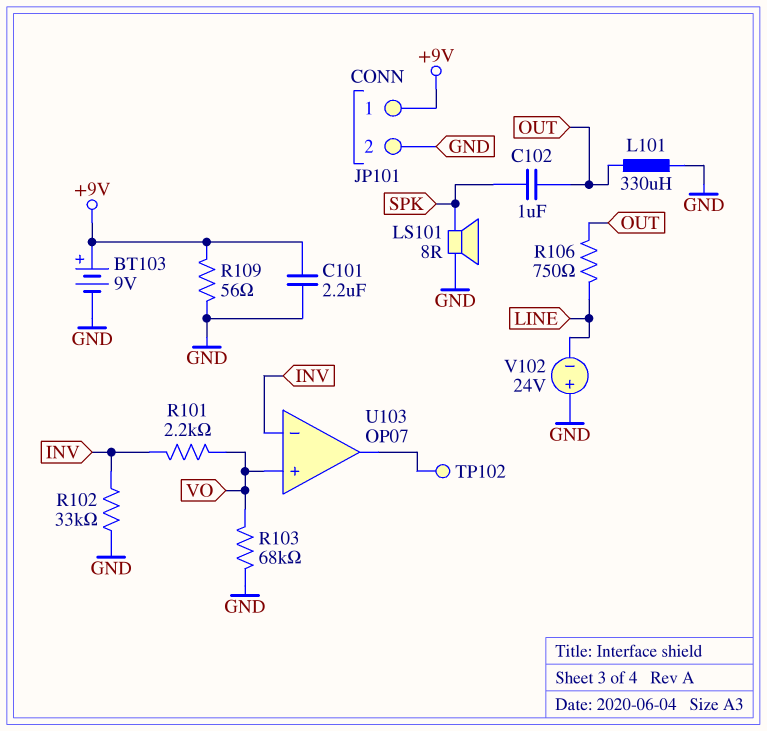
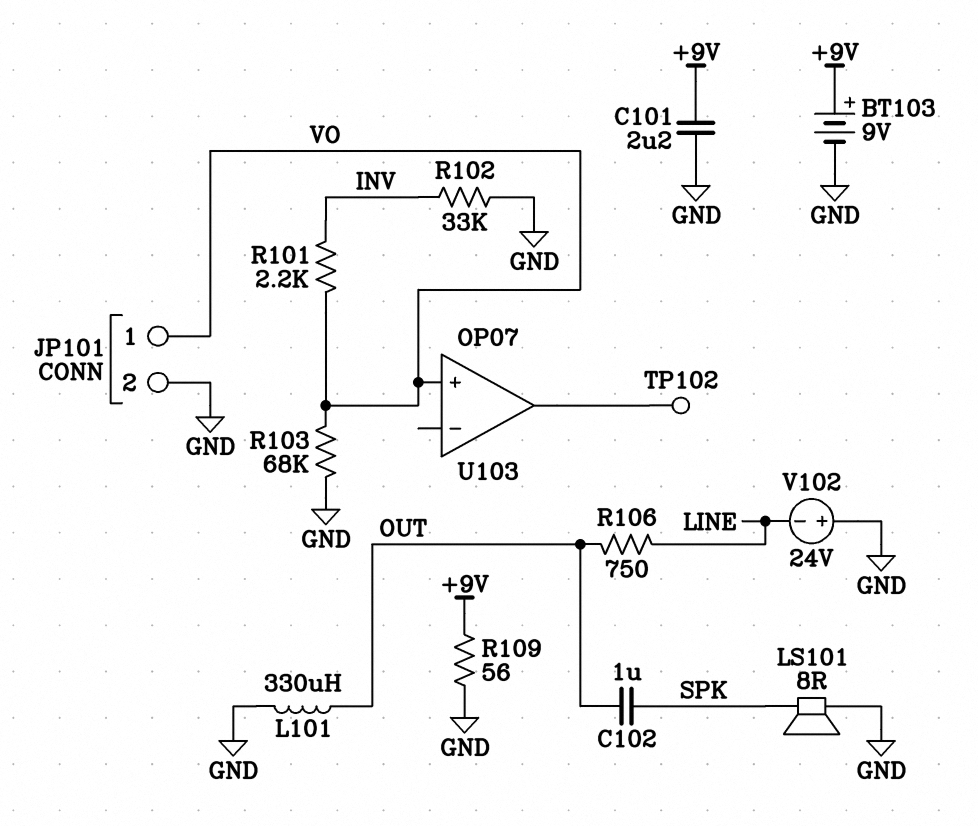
JP101 pin 1: +9V -> VO
U103 pin in-: INV -> none

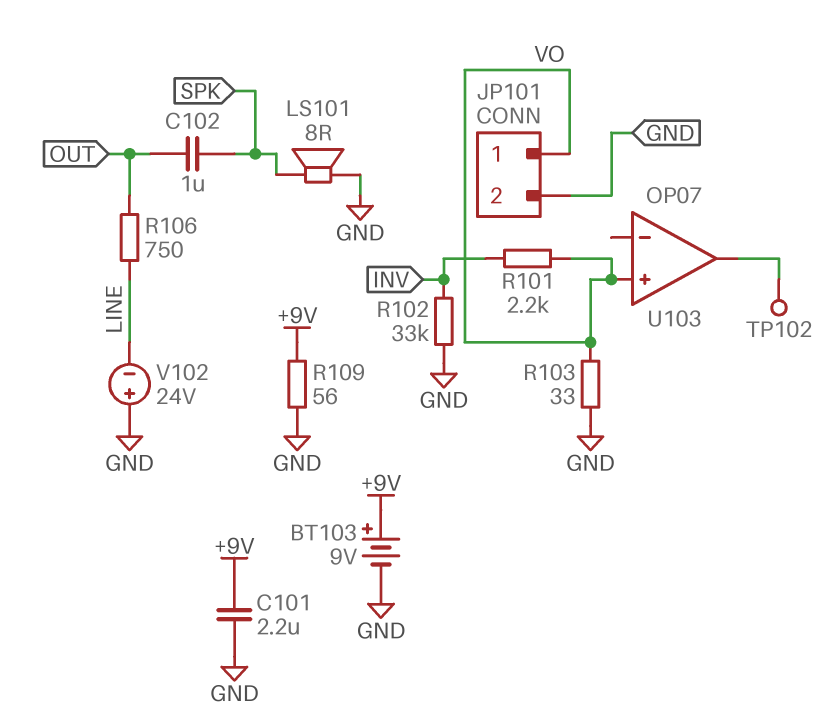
L101: 330uH (GND, OUT) -> none
R103: 68k (GND, VO) -> 33 (GND, VO)

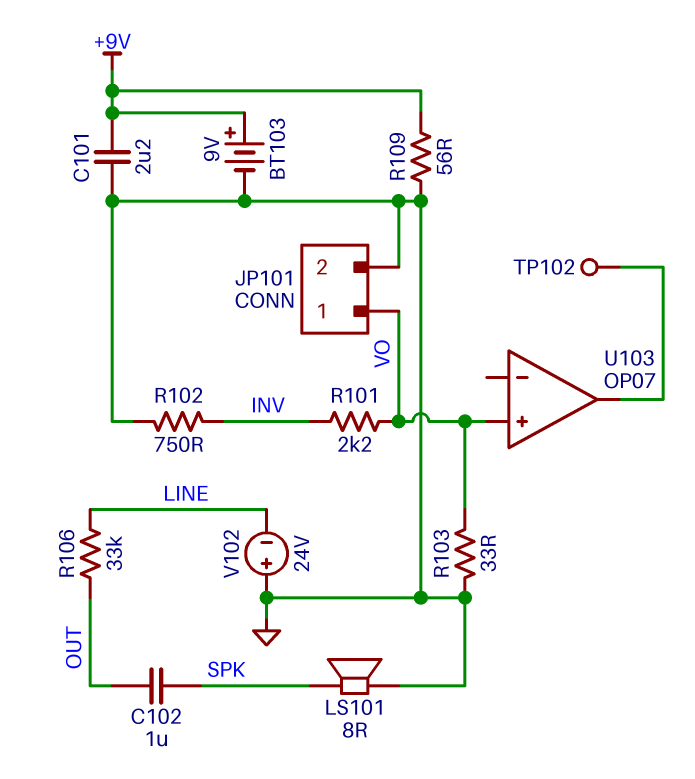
R102: 33k (GND, INV) -> 750 (GND, INV)
R106: 750 (LINE, OUT) -> 33k (LINE, OUT)

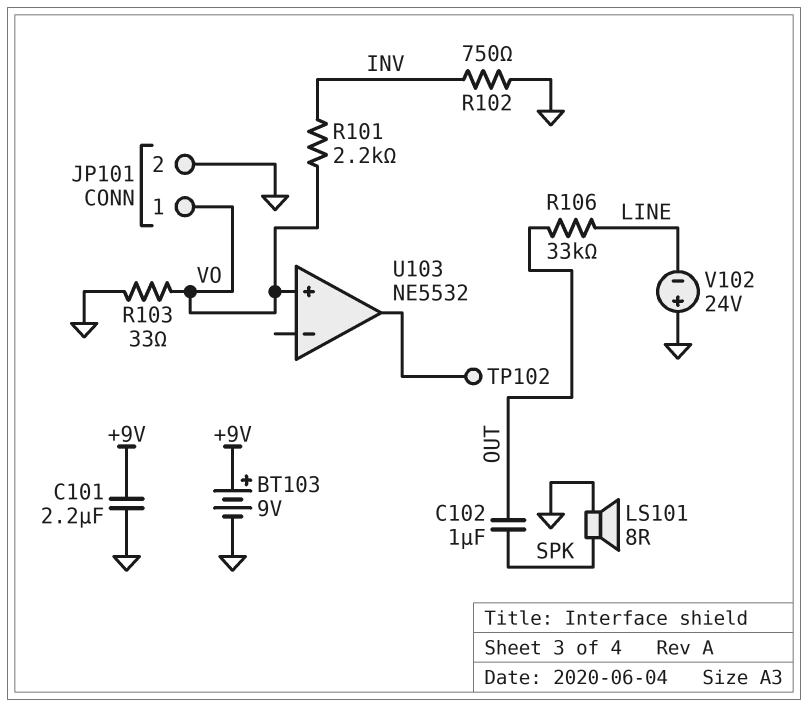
R109: 56 (+9V, GND) -> none
U103: OP07 -> NE5532

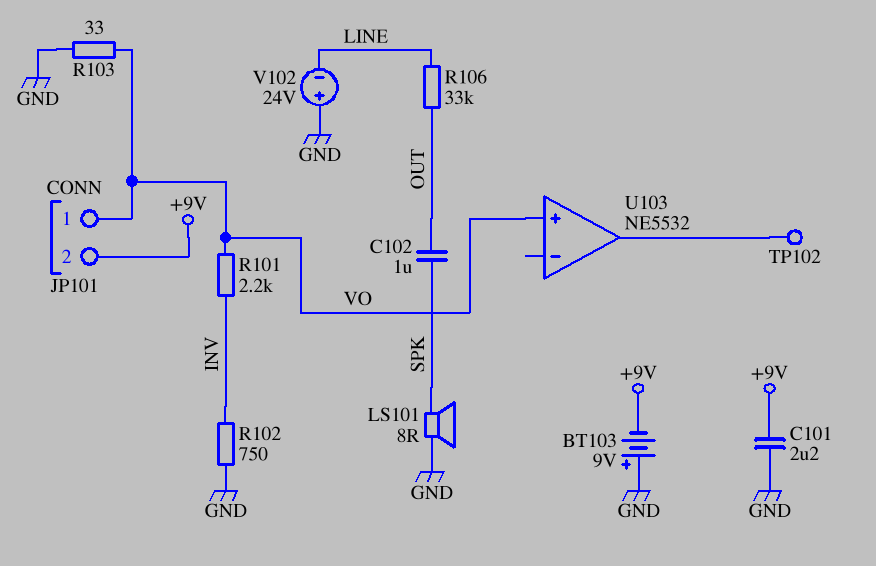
BT103: 9V (plus +9V, minus GND) -> 9V (plus GND, minus +9V)
JP101 pin 2: GND -> +9V

